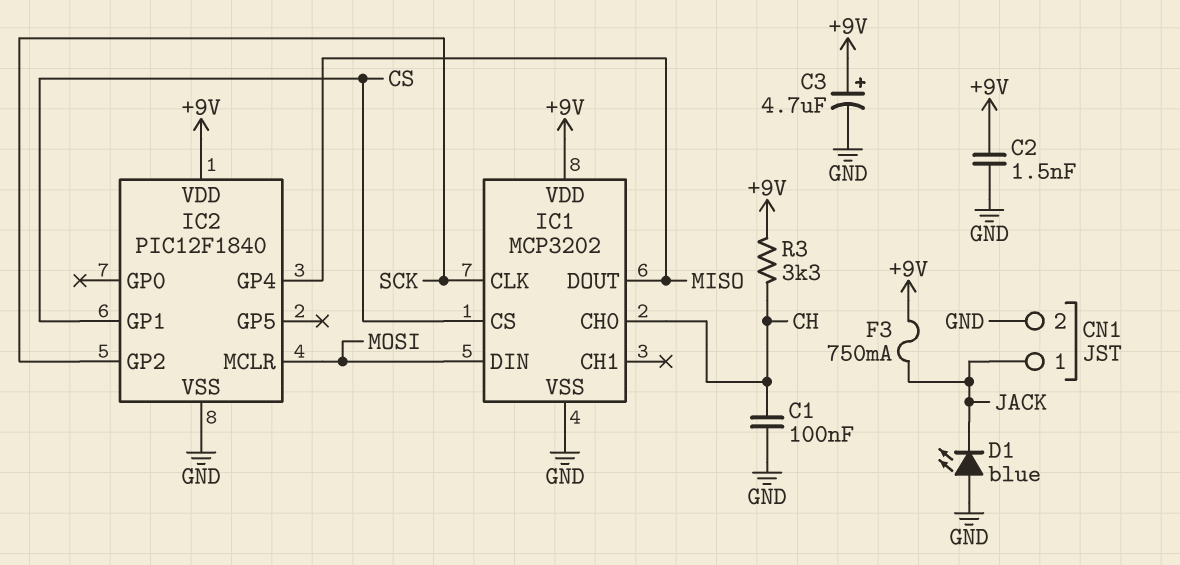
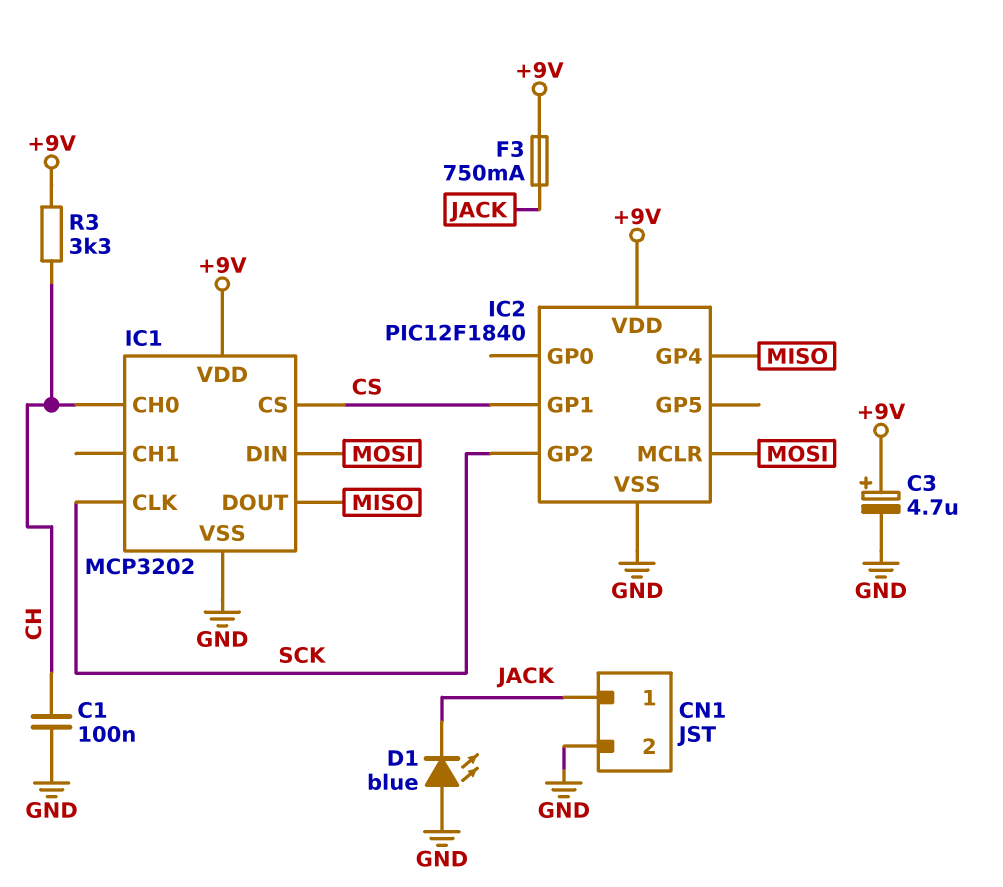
C2: 1.5nF (+9V, GND) -> none

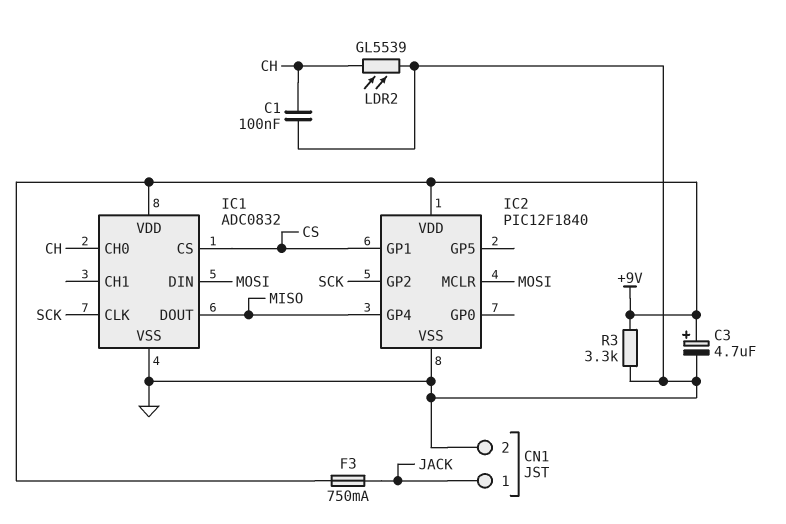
D1: LED blue (A GND, K JACK) -> none
IC1: MCP3202 -> ADC0832
LDR2: none -> GL5539 (CH, GND)
R3: 3.3k (+9V, CH) -> 3.3k (+9V, GND)

